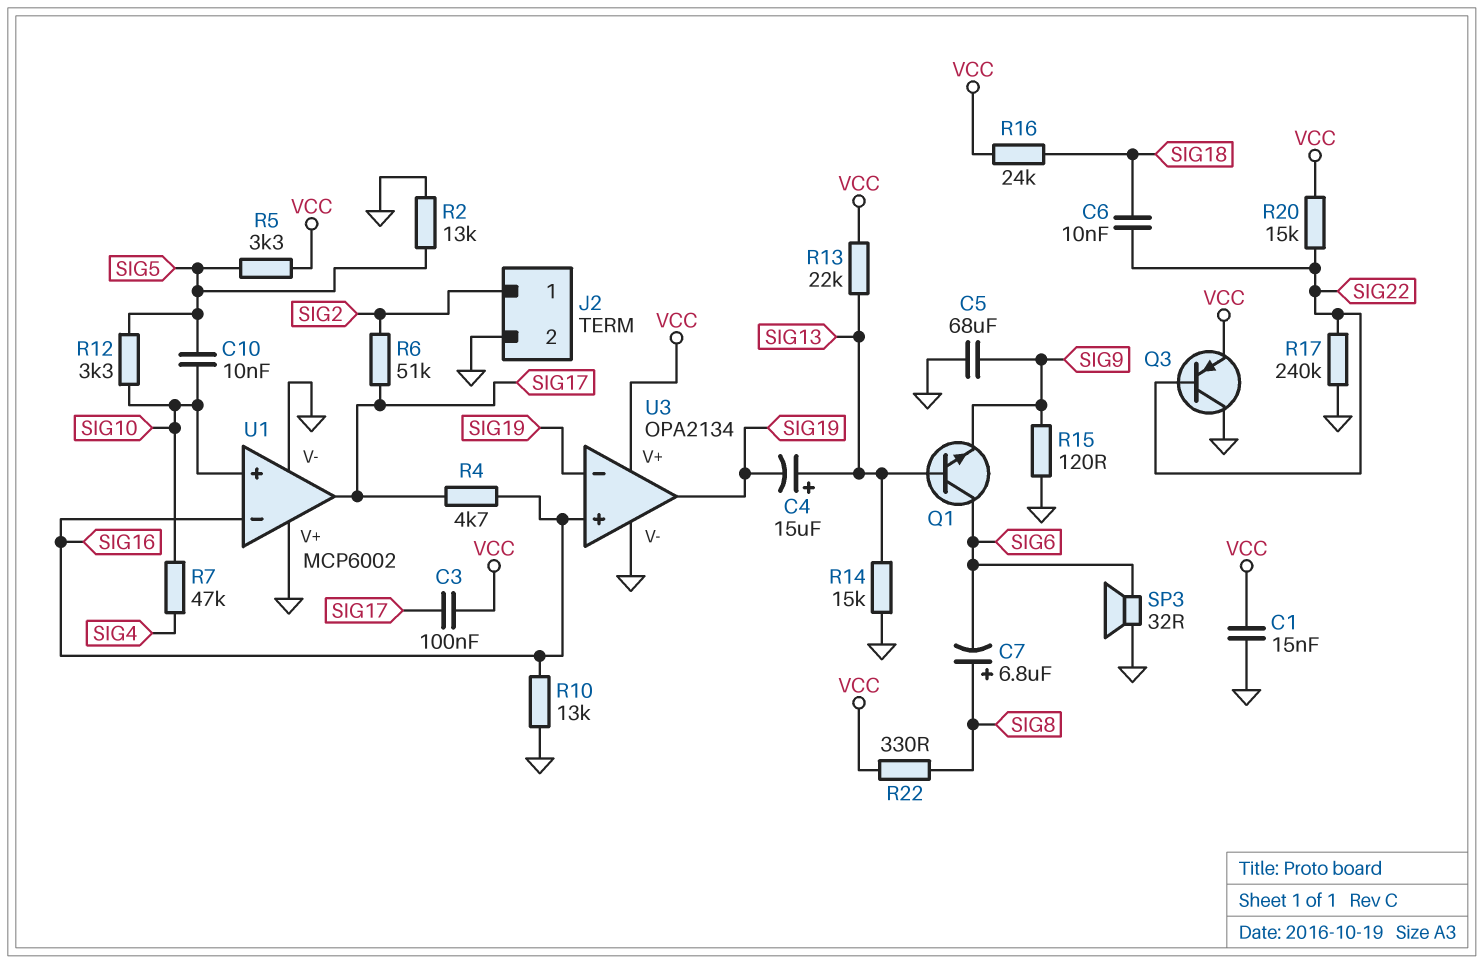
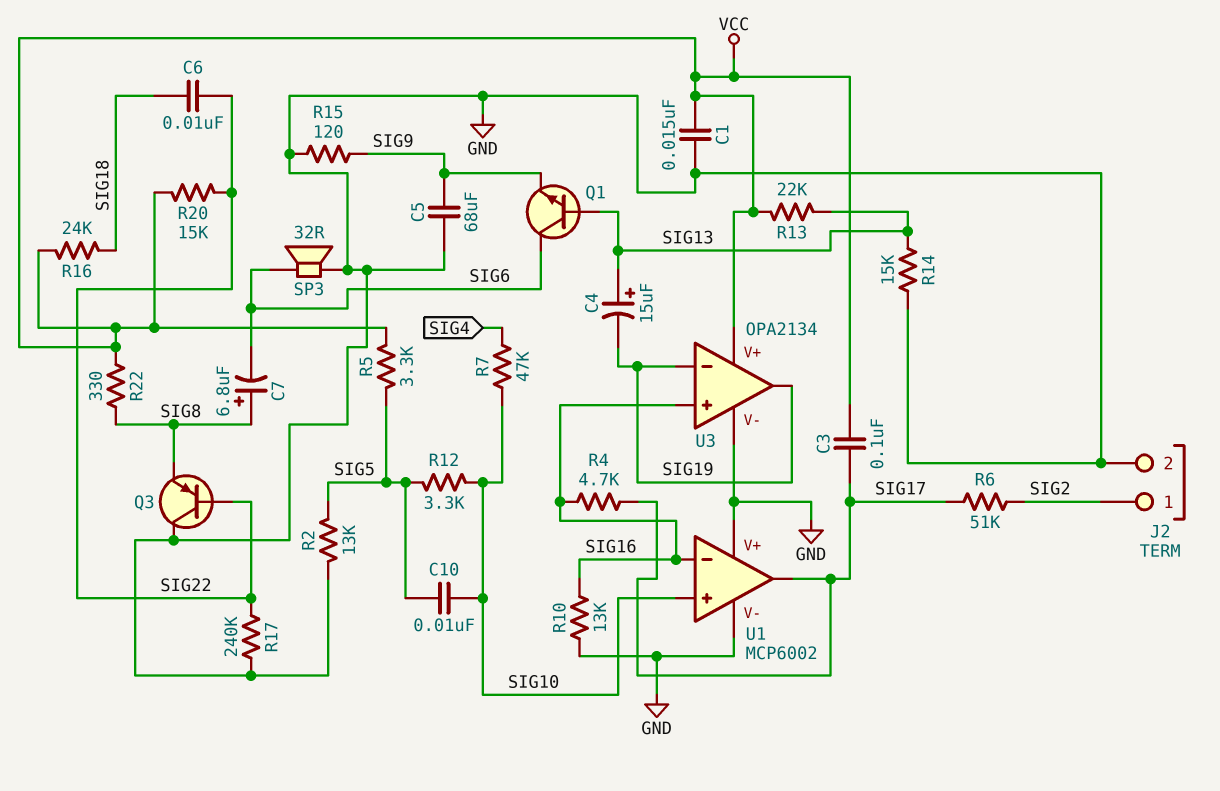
Q3: PNP (B SIG22, C GND, E VCC) -> PNP (B SIG22, C GND, E SIG8)

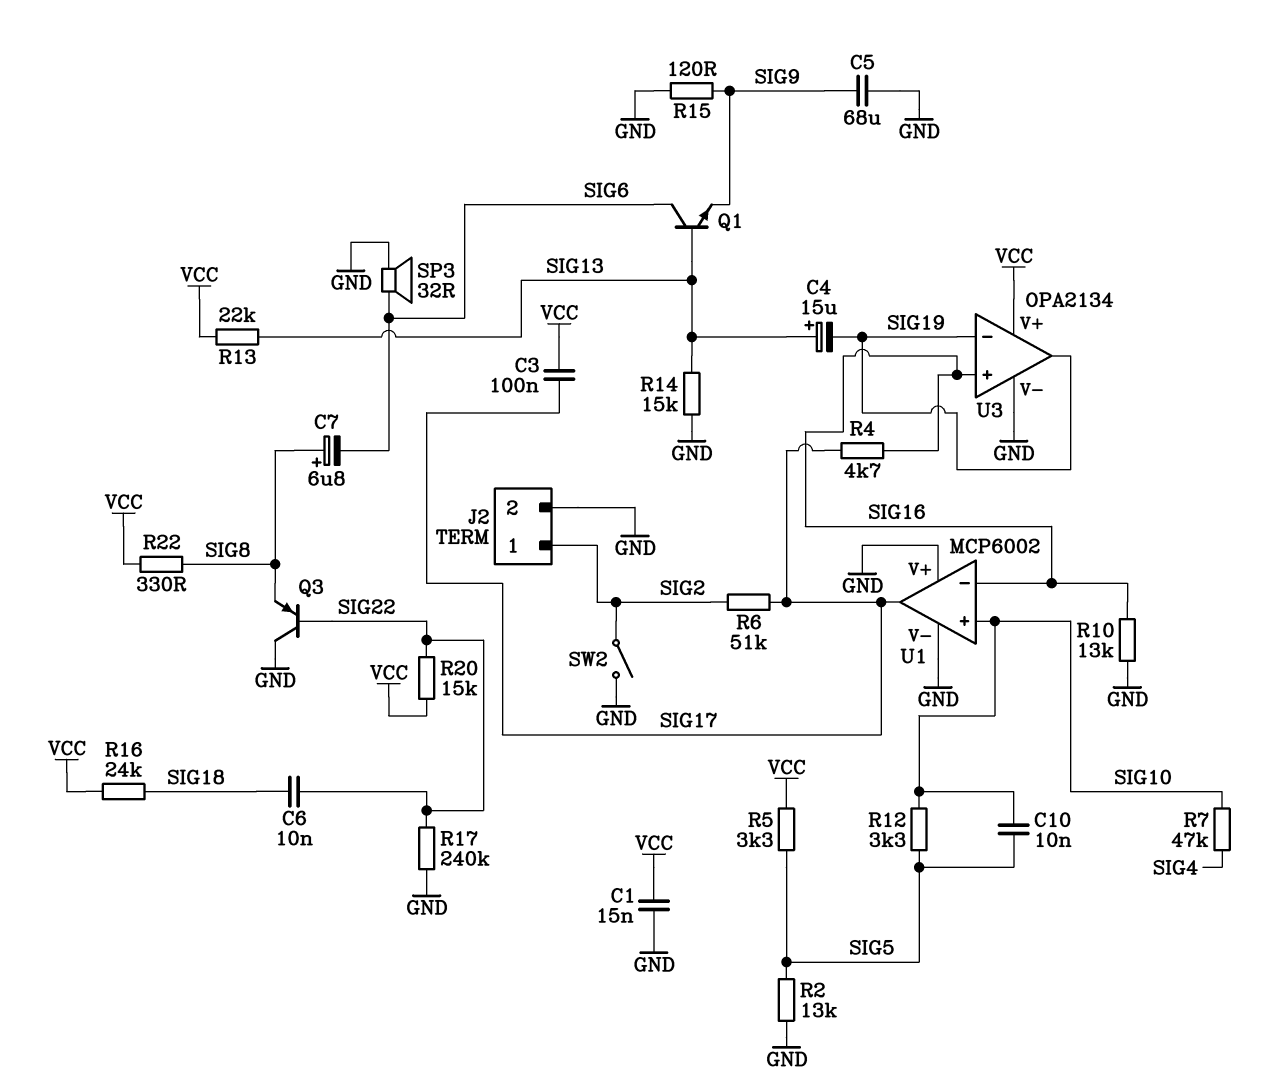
SW2: none -> switch (GND, SIG2)

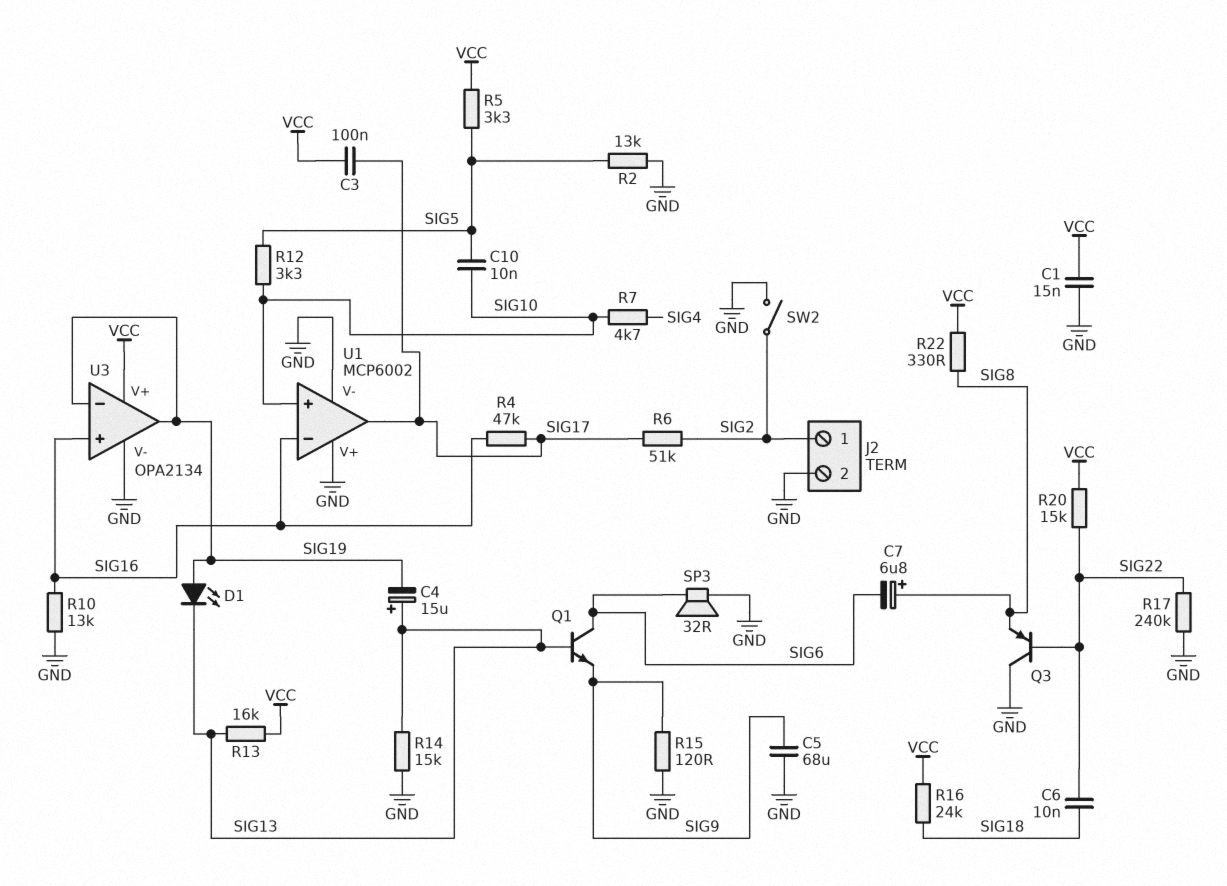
D1: none -> LED (A SIG19, K SIG13)
R4: 4.7k (SIG16, SIG17) -> 47k (SIG16, SIG17)
R7: 47k (SIG4, SIG10) -> 4.7k (SIG4, SIG10)
R13: 22k (SIG13, VCC) -> 16k (SIG13, VCC)

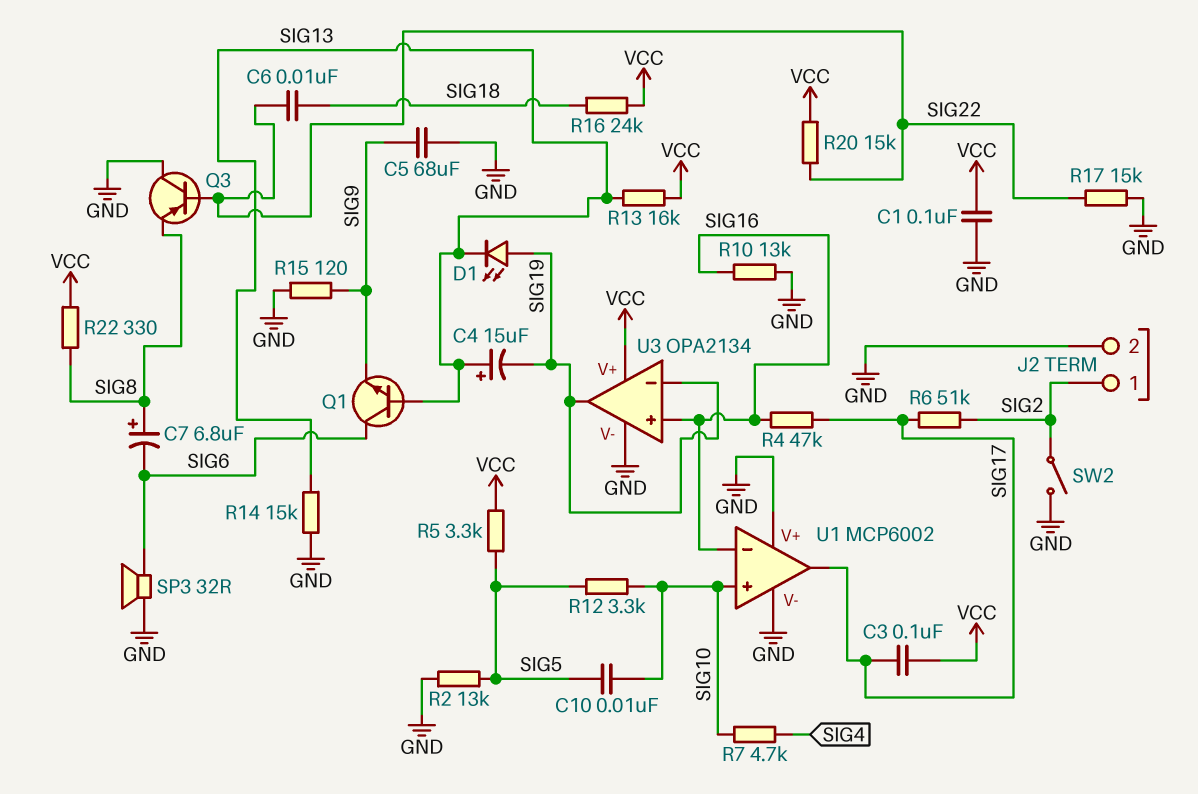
C1: 15nF (GND, VCC) -> 100nF (GND, VCC)
R17: 240k (GND, SIG22) -> 15k (GND, SIG22)

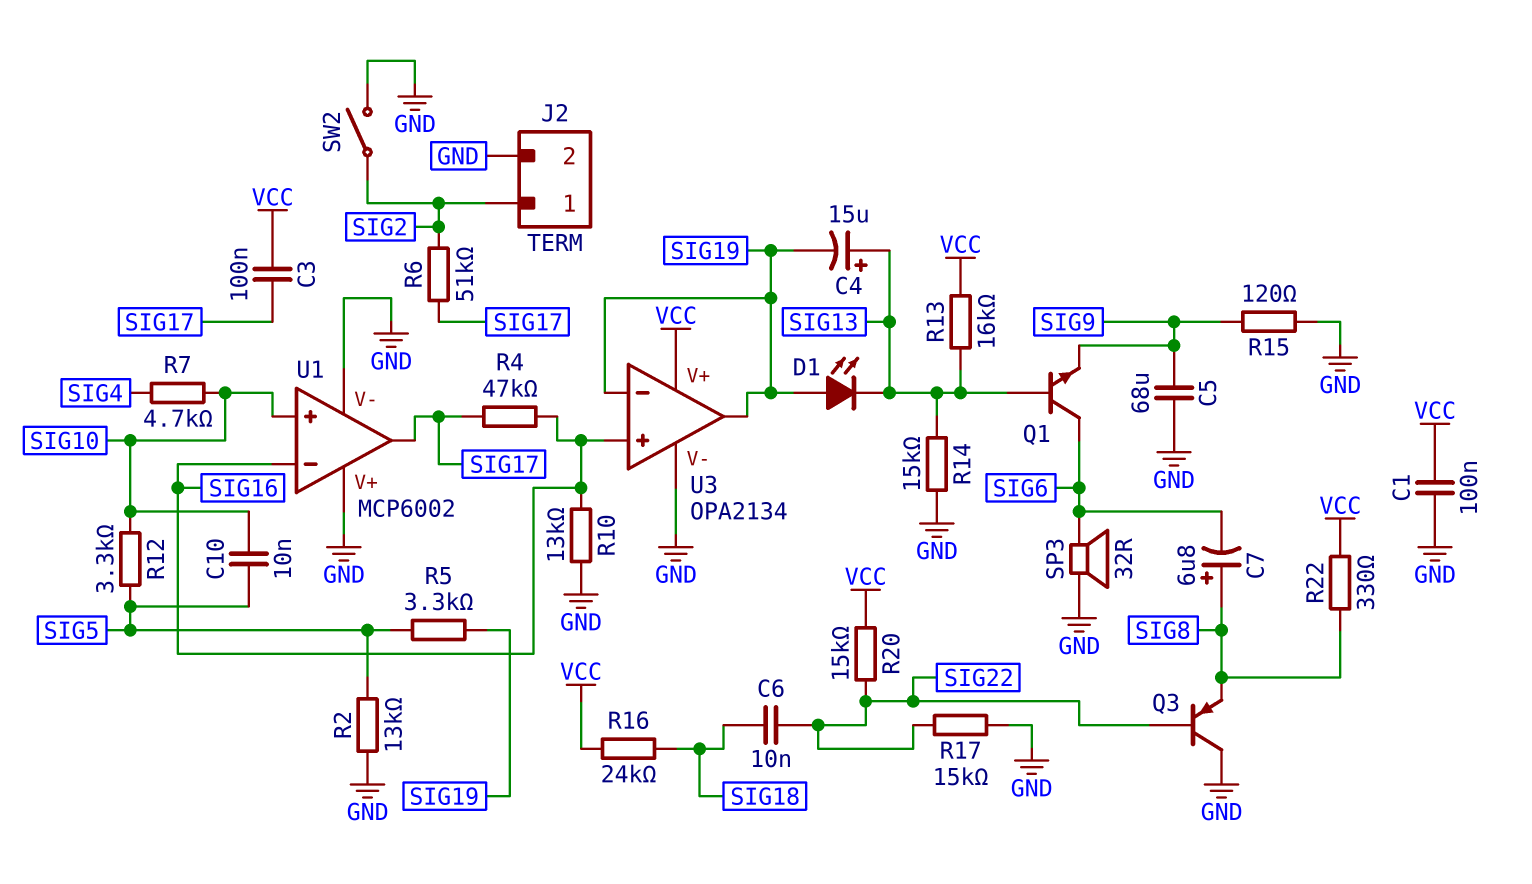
R5: 3.3k (SIG5, VCC) -> 3.3k (SIG5, SIG19)

